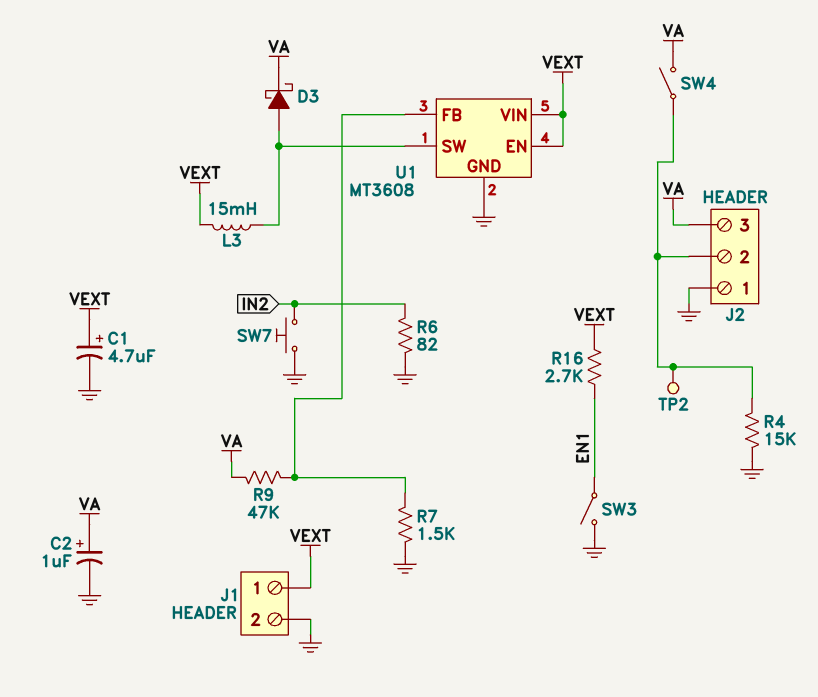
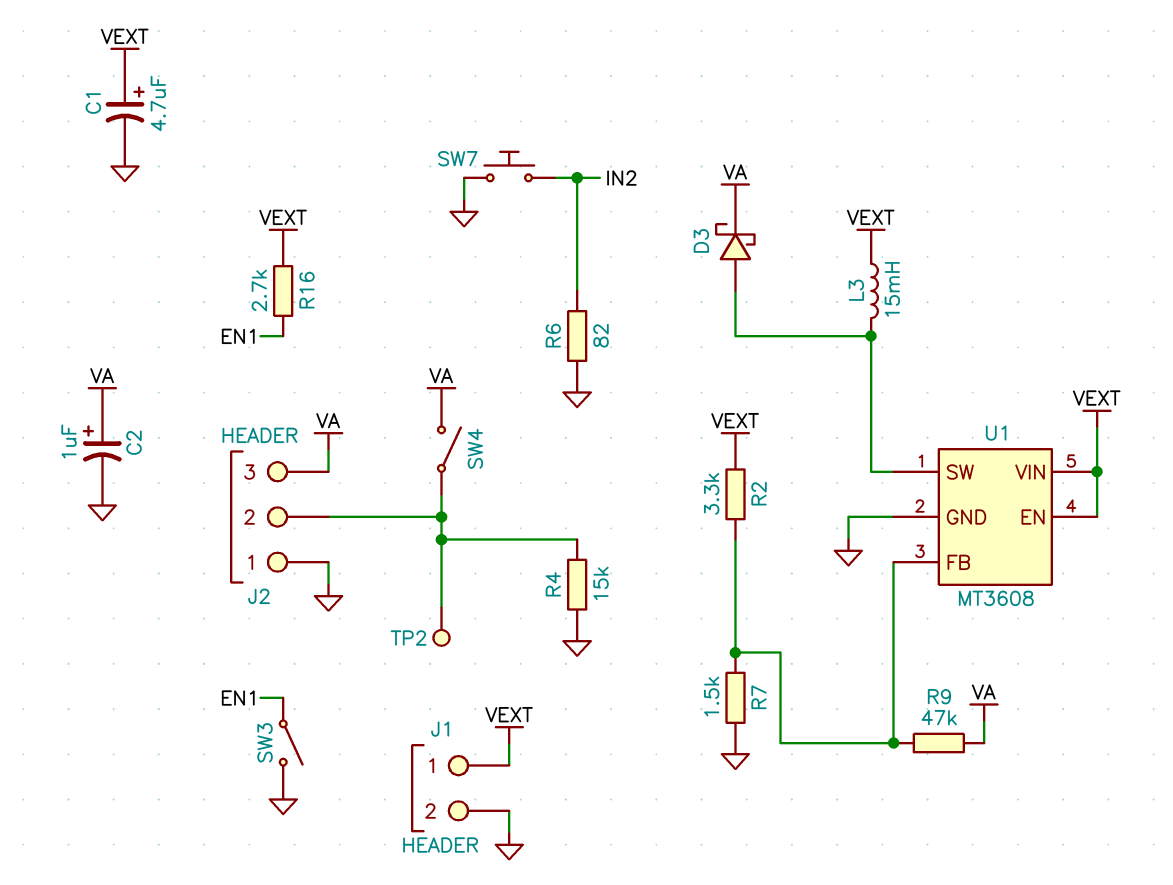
R2: none -> 3.3k (U1/FB, VEXT)

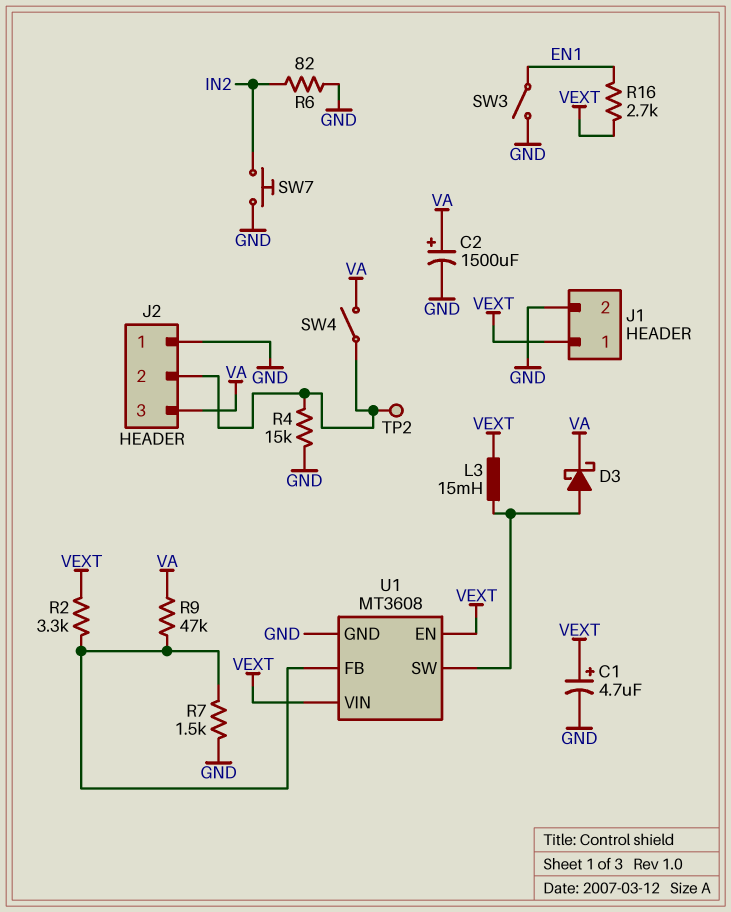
C2: 1uF (plus VA, minus GND) -> 1500uF (plus VA, minus GND)

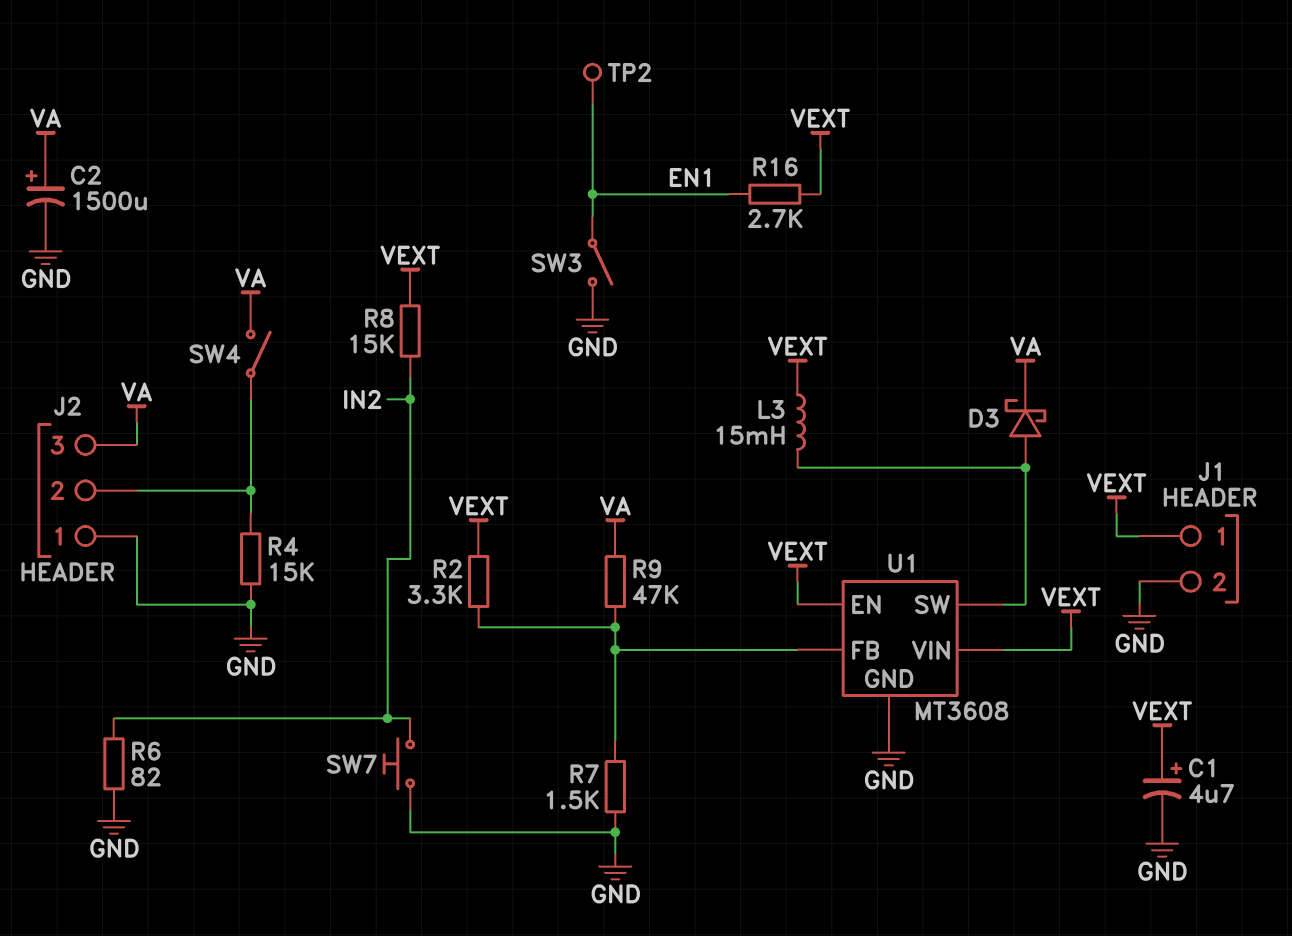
R8: none -> 15k (IN2, VEXT)
TP2: test point (J2/2) -> test point (EN1)

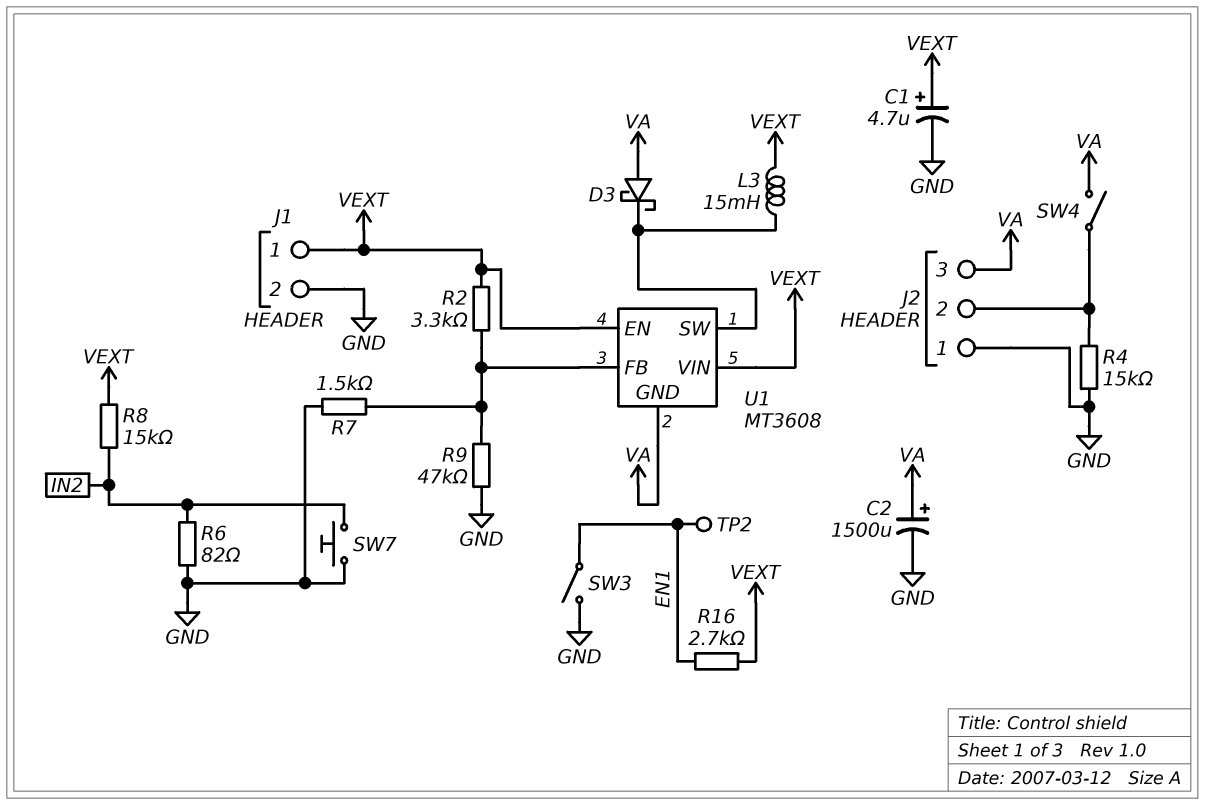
D3: schottky (A U1/SW, K VA) -> schottky (A VA, K U1/SW)
R9: 47k (U1/FB, VA) -> 47k (GND, U1/FB)
U1 pin GND: GND -> VA

